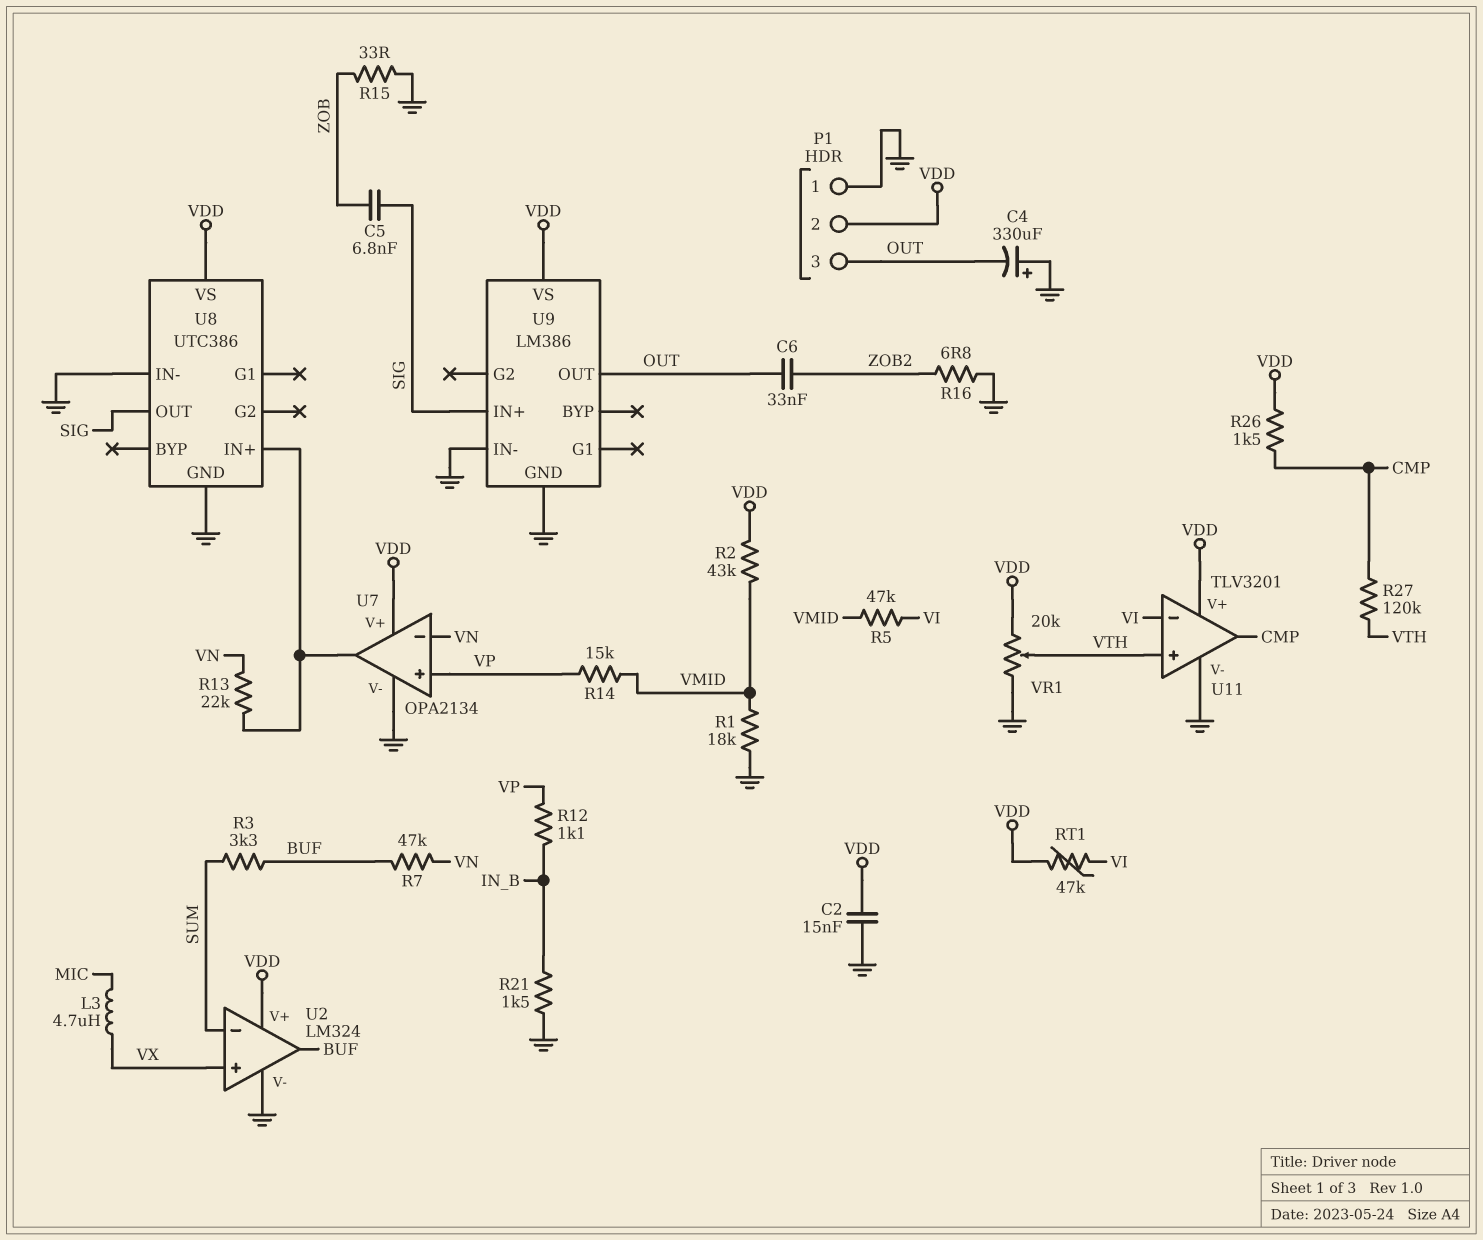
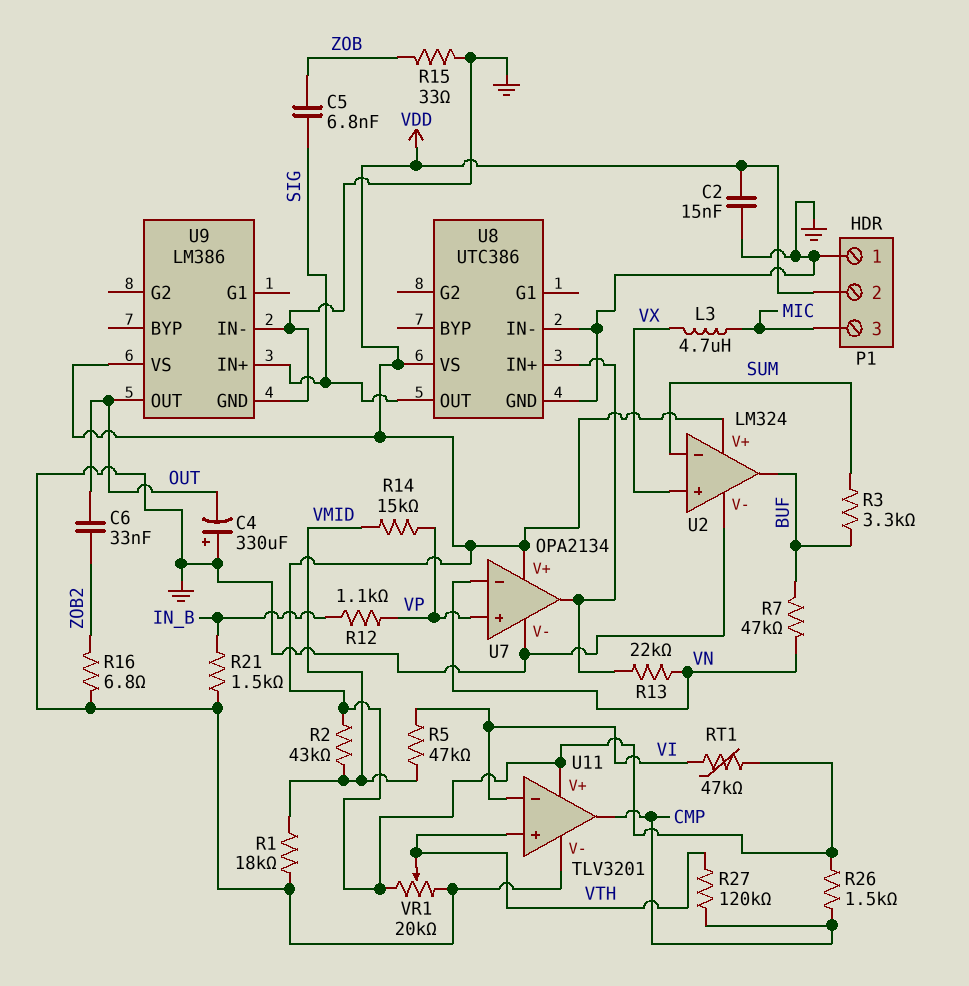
P1 pin 3: OUT -> MIC

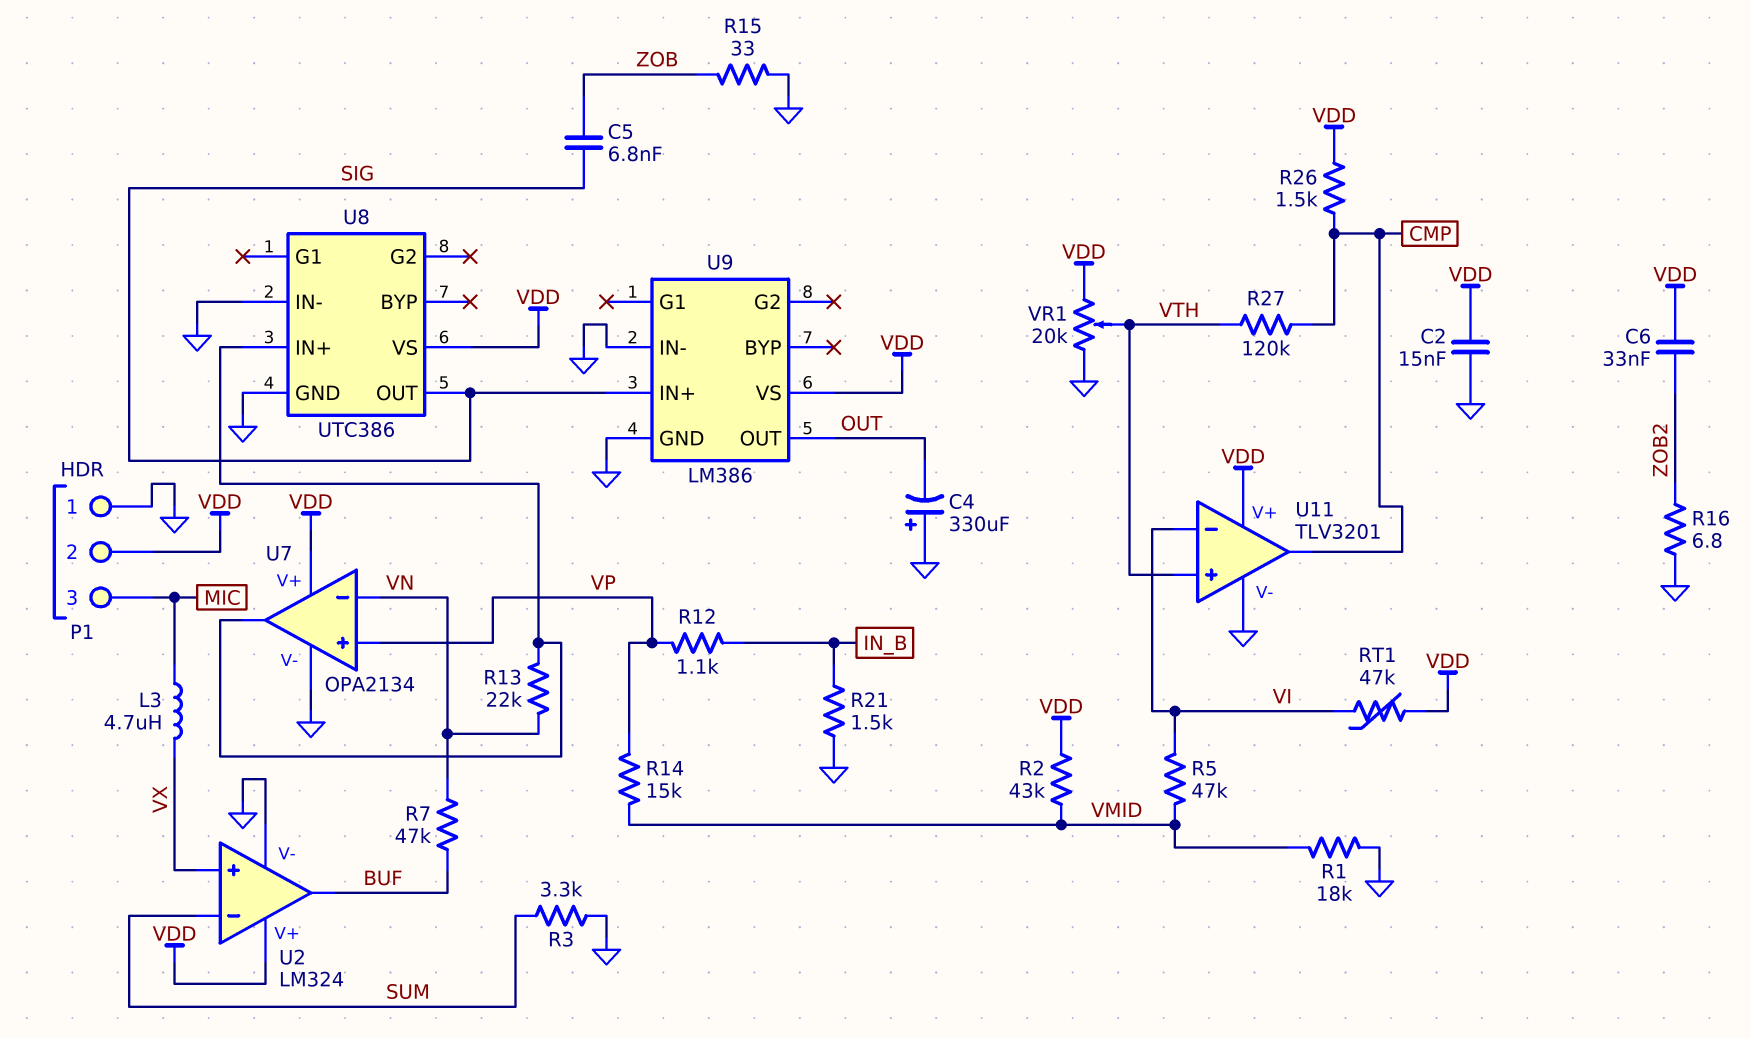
C6: 33nF (OUT, ZOB2) -> 33nF (VDD, ZOB2)
R3: 3.3k (BUF, SUM) -> 3.3k (GND, SUM)

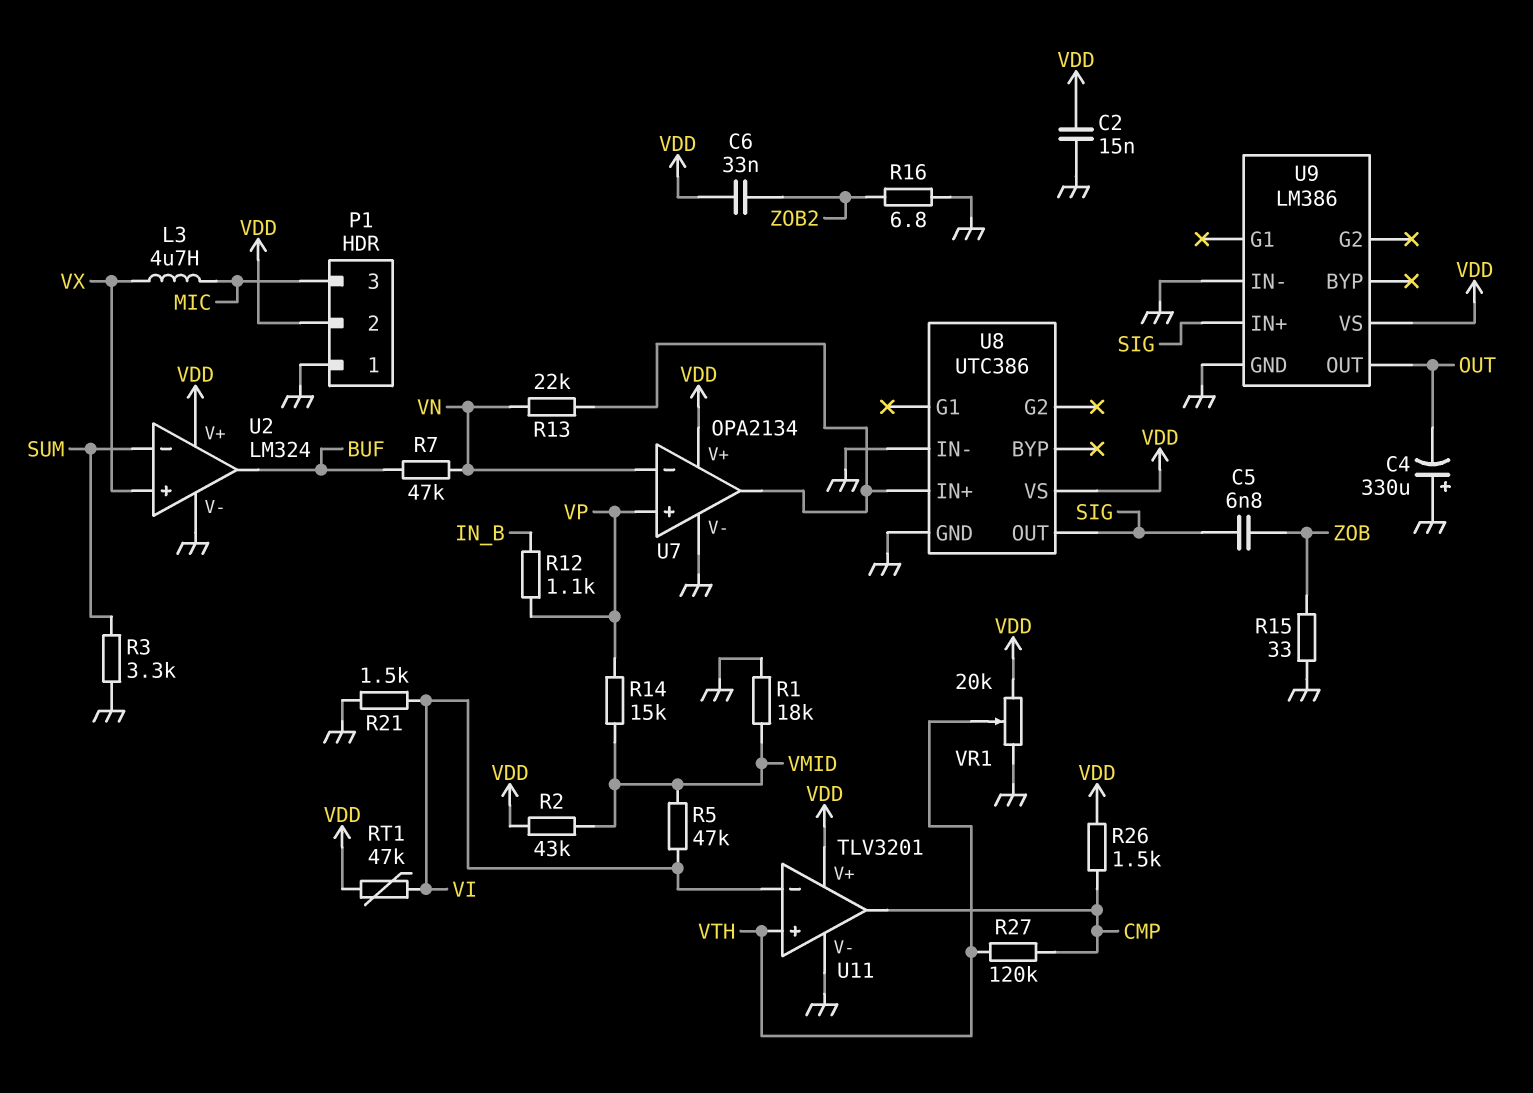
R21: 1.5k (GND, IN_B) -> 1.5k (GND, VI)

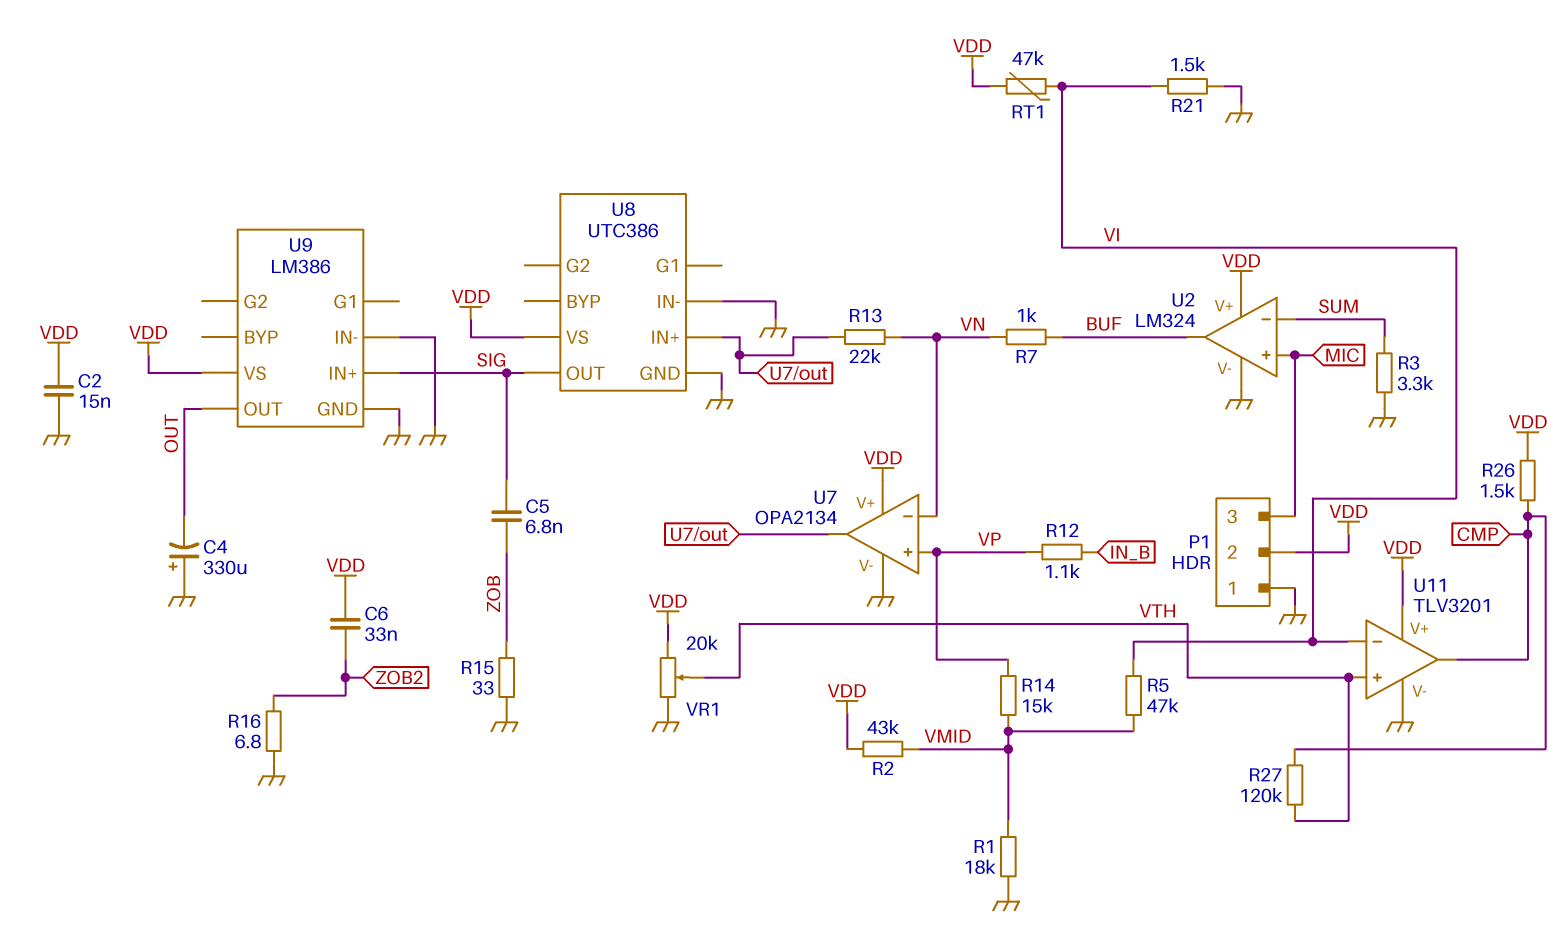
L3: 4.7uH (MIC, VX) -> none
R7: 47k (BUF, VN) -> 1k (BUF, VN)
U2 pin in+: VX -> MIC

